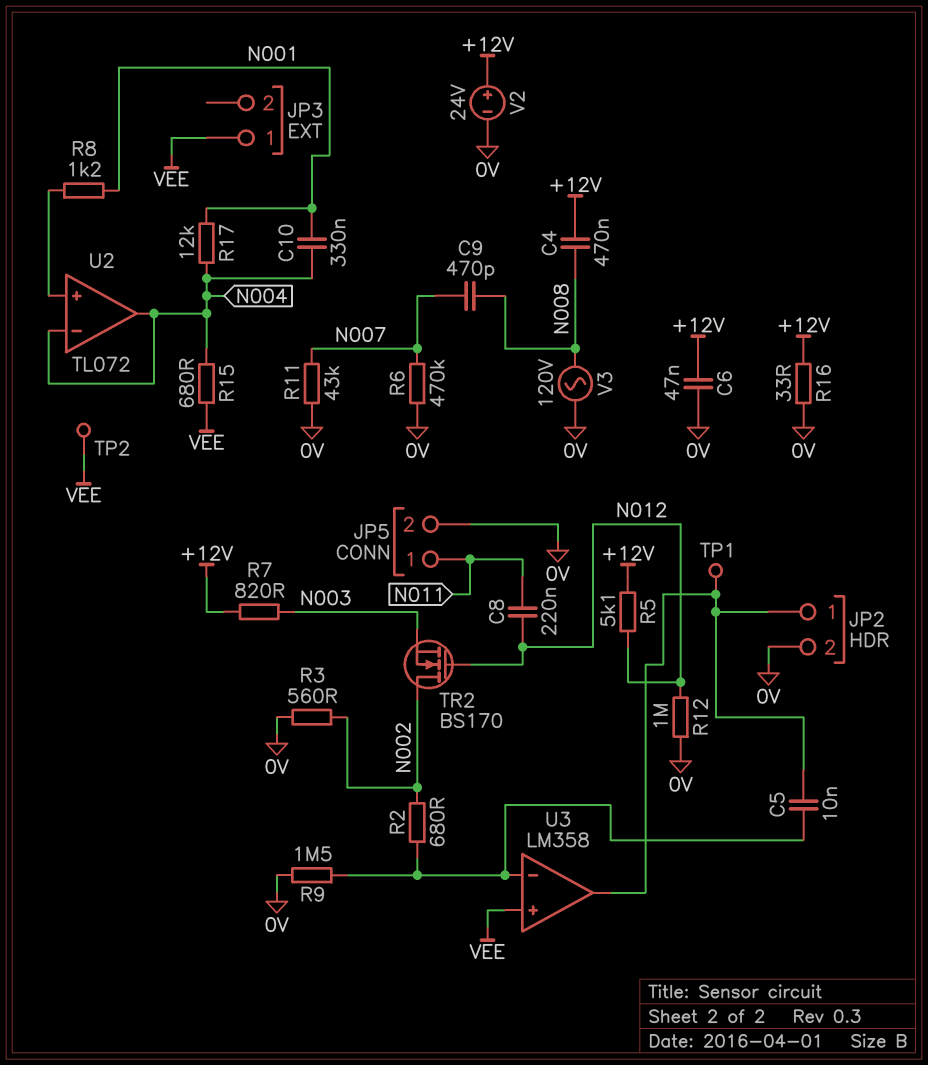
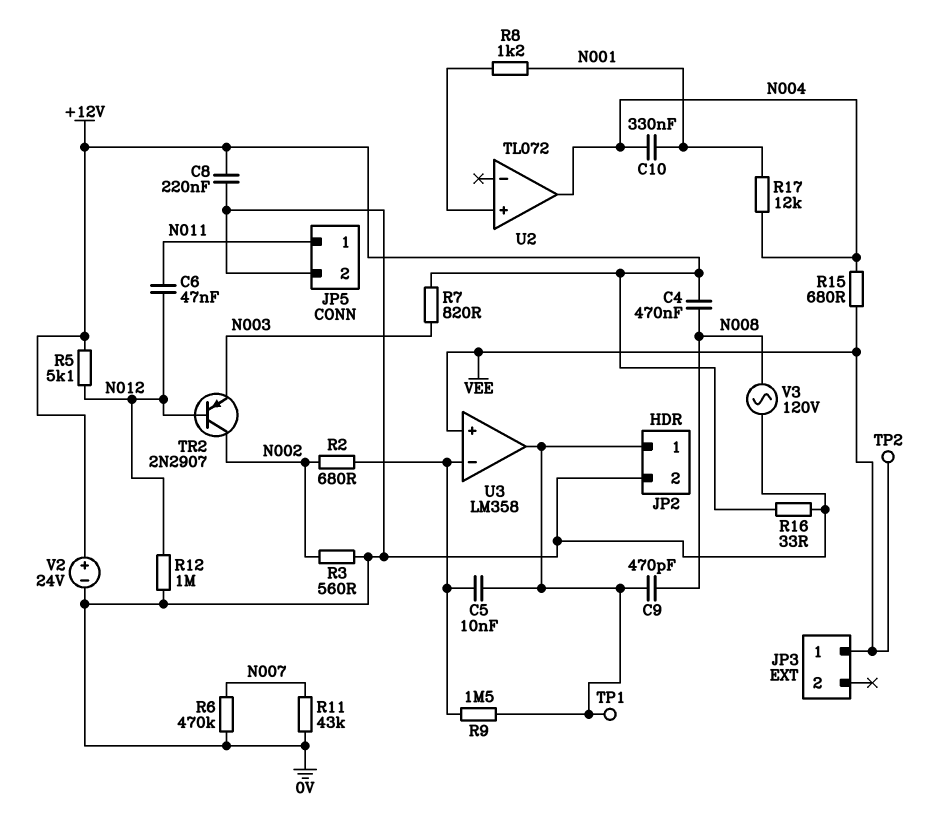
C6: 47nF (+12V, 0V) -> 47nF (N011, N012)
C8: 220nF (N011, N012) -> 220nF (+12V, 0V)
C9: 470pF (N007, N008) -> 470pF (JP2/1, N008)
R9: 1.5M (0V, U3/in-) -> 1.5M (JP2/1, U3/in-)
TR2: NMOS BS170 (G N012, D N002, S N003) -> PNP 2N2907 (B N012, C N002, E N003)
U2 pin in-: N004 -> none

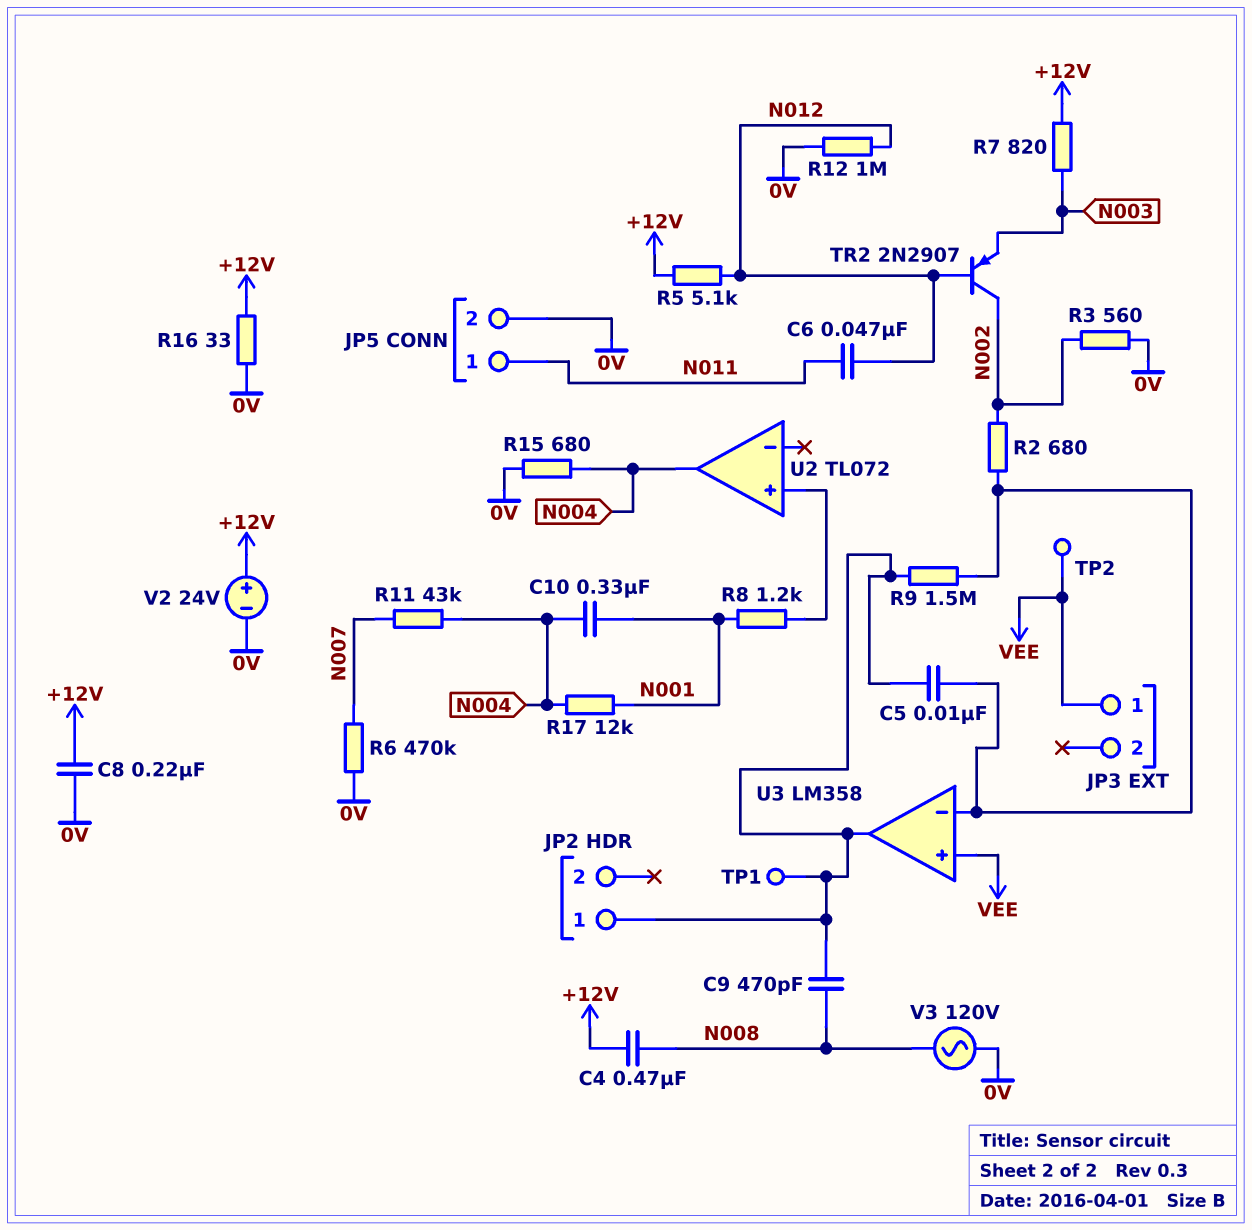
JP2 pin 2: 0V -> none
R11: 43k (0V, N007) -> 43k (N004, N007)
R15: 680 (N004, VEE) -> 680 (0V, N004)

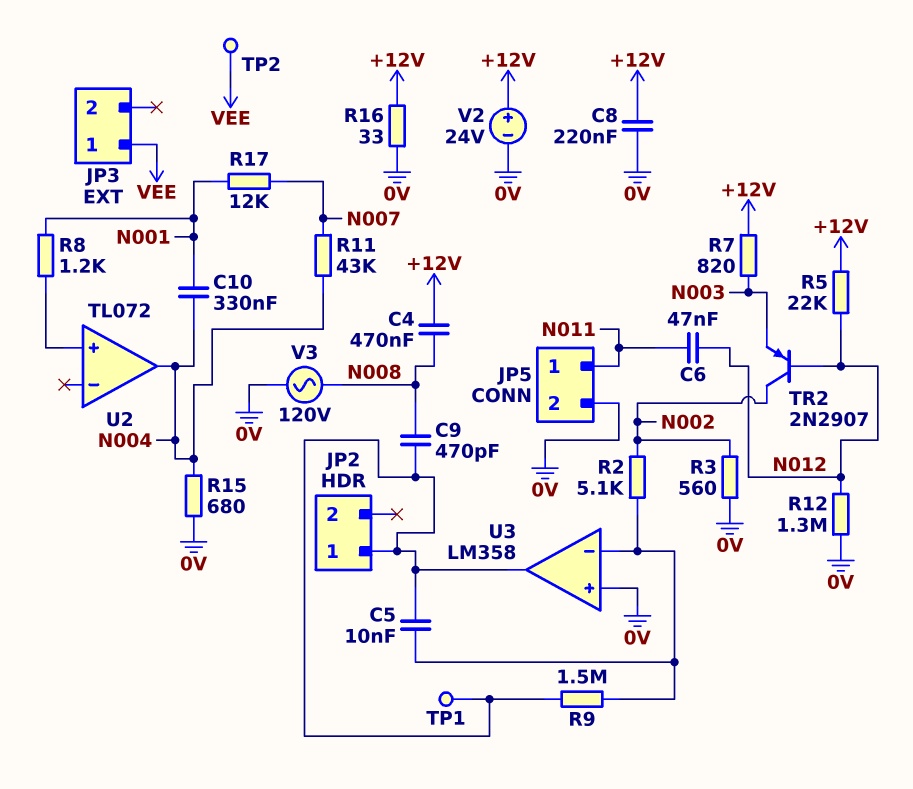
R2: 680 (N002, U3/in-) -> 5.1k (N002, U3/in-)
R5: 5.1k (+12V, N012) -> 22k (+12V, N012)
R6: 470k (0V, N007) -> none
R12: 1M (0V, N012) -> 1.3M (0V, N012)
R17: 12k (N001, N004) -> 12k (N001, N007)
U3 pin in+: VEE -> 0V

